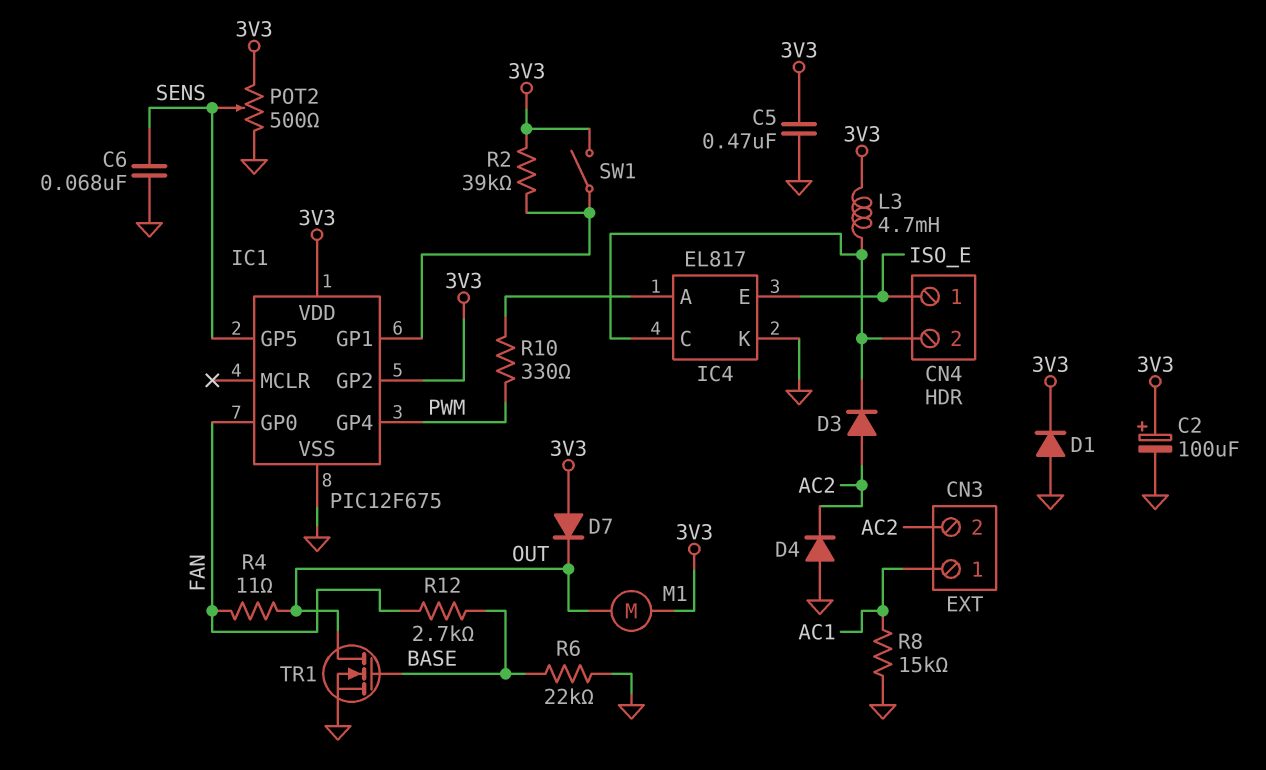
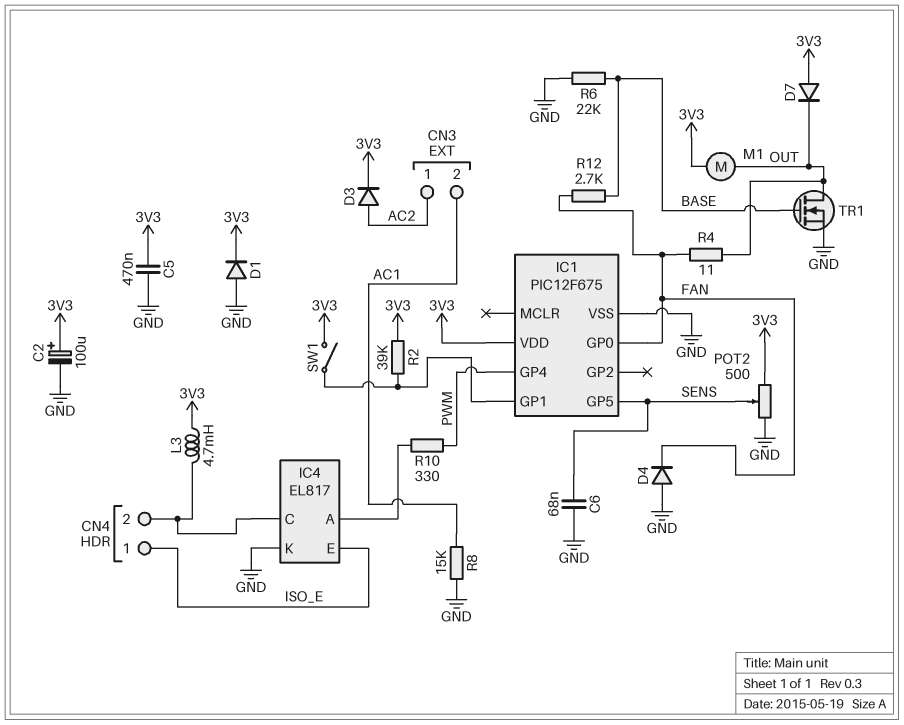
CN3 pin 1: AC1 -> AC2
CN3 pin 2: AC2 -> AC1
D3: diode (A AC2, K CN4/2) -> diode (A AC2, K 3V3)
D4: diode (A GND, K AC2) -> diode (A GND, K FAN)
IC1 pin GP2: 3V3 -> none

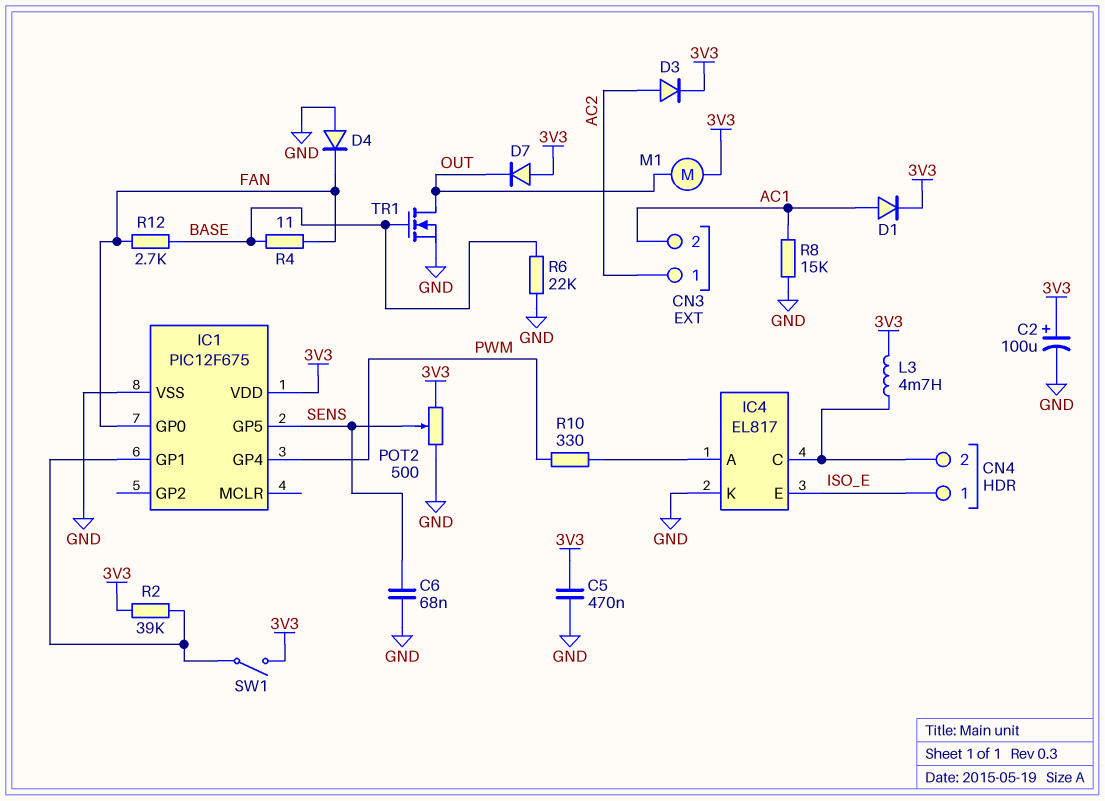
D1: diode (A GND, K 3V3) -> diode (A AC1, K 3V3)
R4: 11 (FAN, OUT) -> 11 (BASE, FAN)

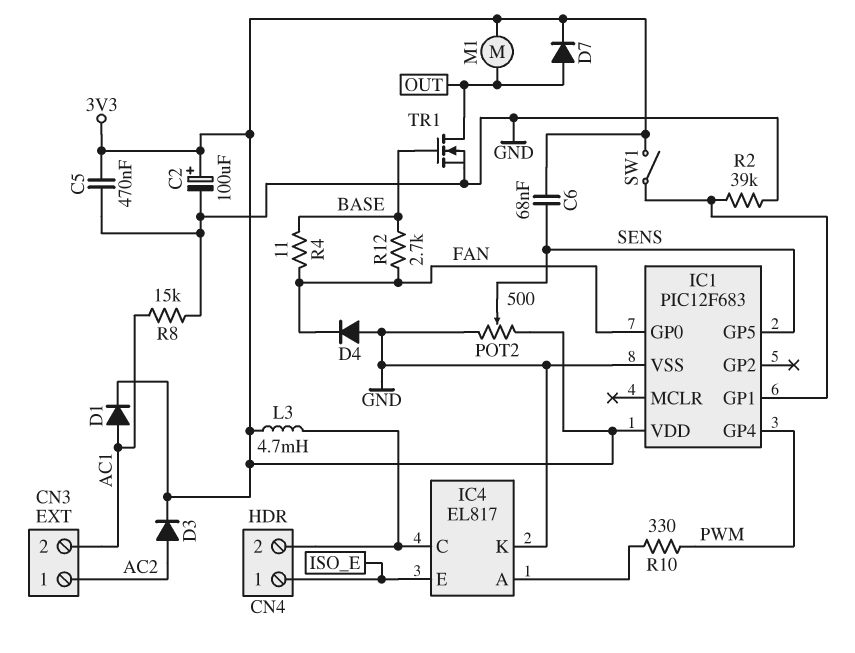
C6: 68nF (GND, SENS) -> 68nF (3V3, SENS)
D7: diode (A 3V3, K OUT) -> diode (A OUT, K 3V3)
IC1: PIC12F675 -> PIC12F683
R2: 39k (3V3, IC1/GP1) -> 39k (GND, IC1/GP1)
R6: 22k (BASE, GND) -> none

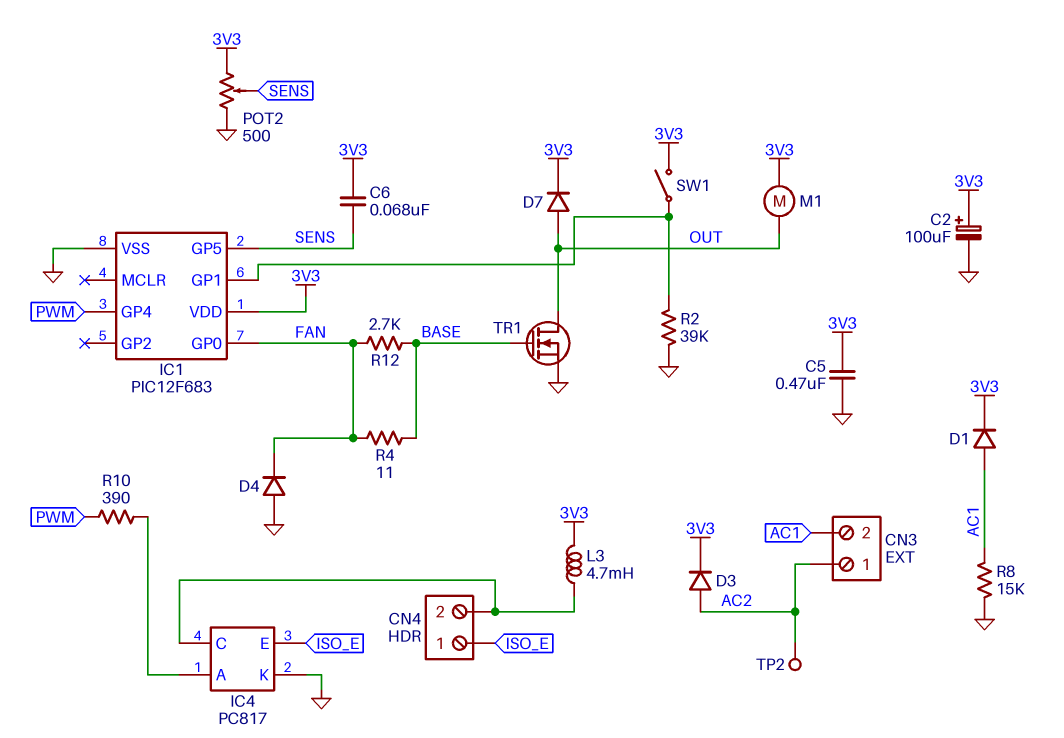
IC4: EL817 -> PC817
R10: 330 (IC4/A, PWM) -> 390 (IC4/A, PWM)
TP2: none -> test point (AC2)

